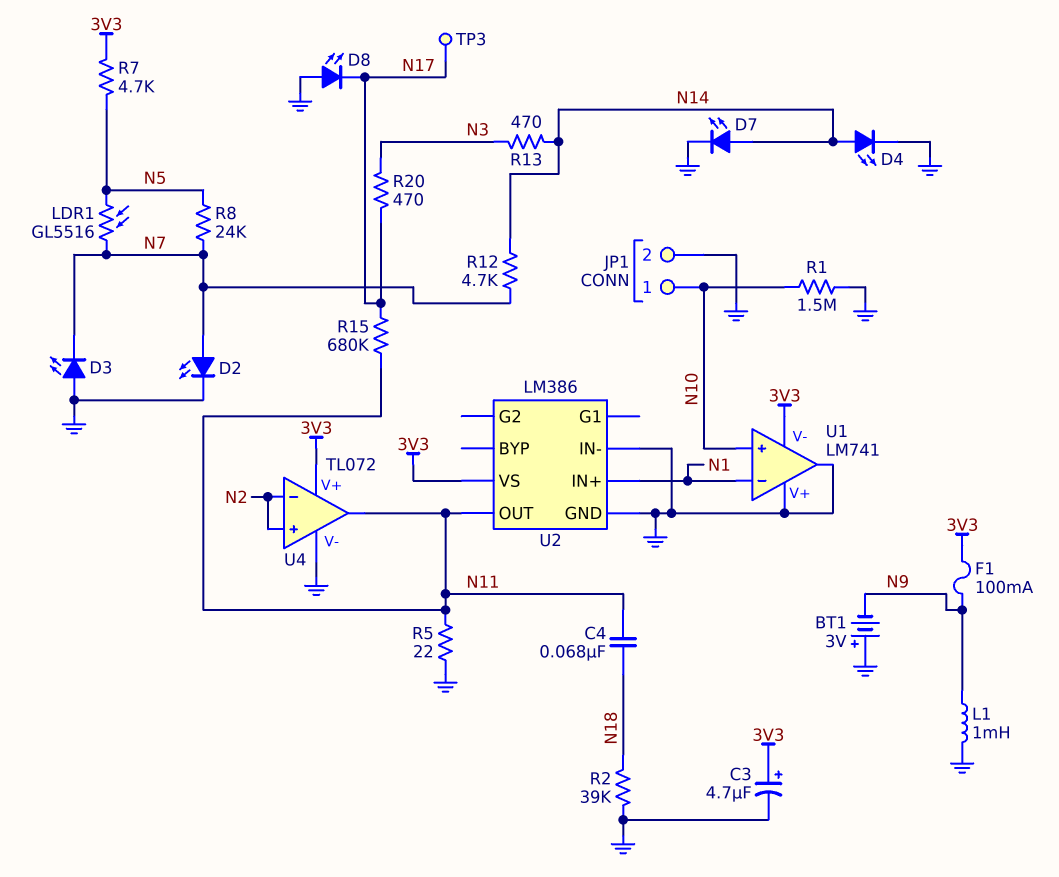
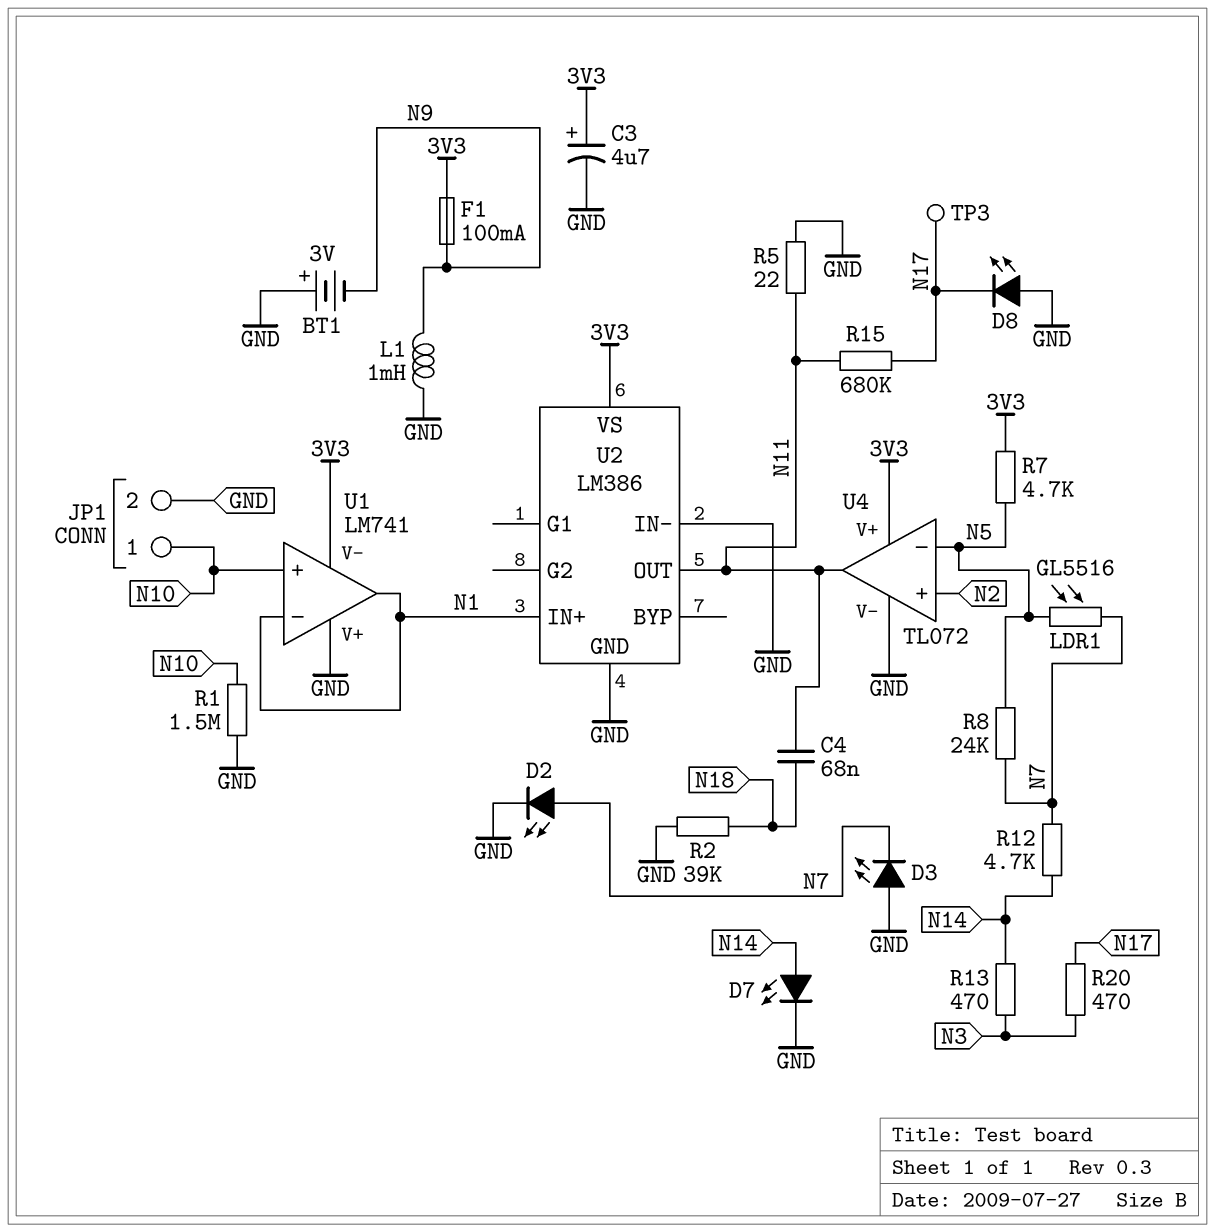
D4: LED (A N14, K GND) -> none
U1 pin out: GND -> N1
U4 pin in-: N2 -> N5

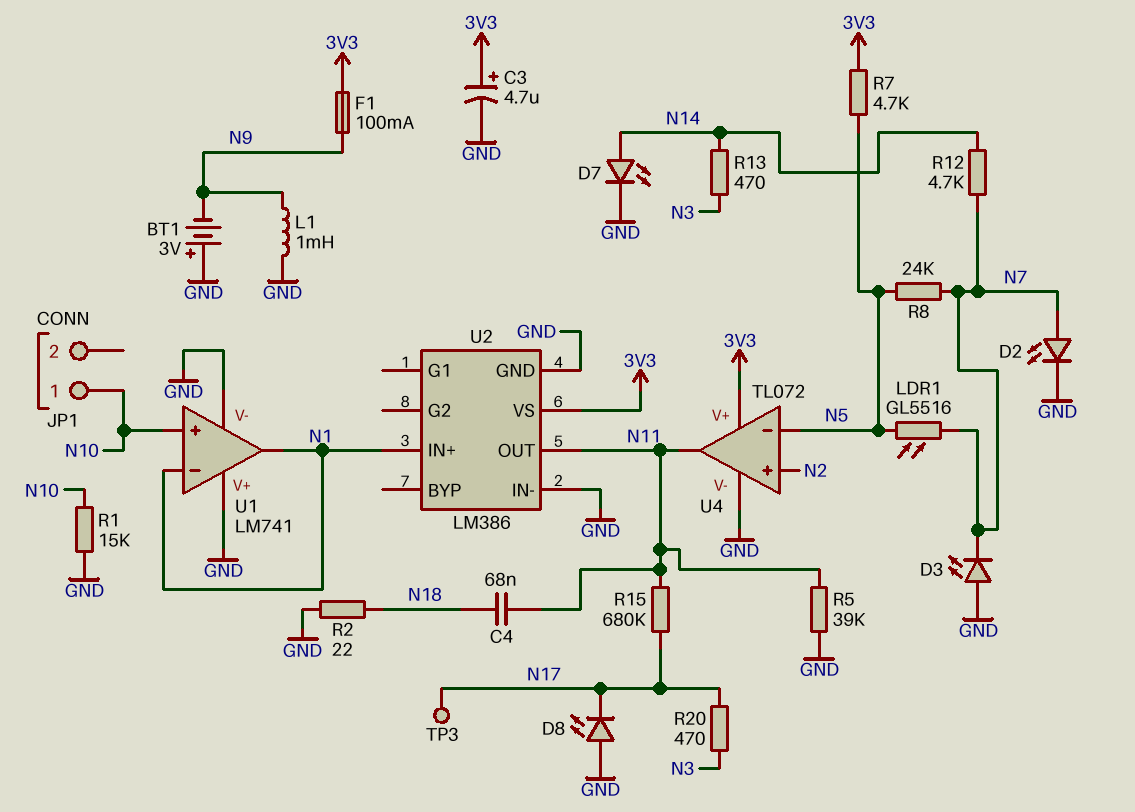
JP1 pin 2: GND -> none
R1: 1.5M (GND, N10) -> 15k (GND, N10)
R2: 39k (GND, N18) -> 22 (GND, N18)
R5: 22 (GND, N11) -> 39k (GND, N11)
U1 pin V-: 3V3 -> GND

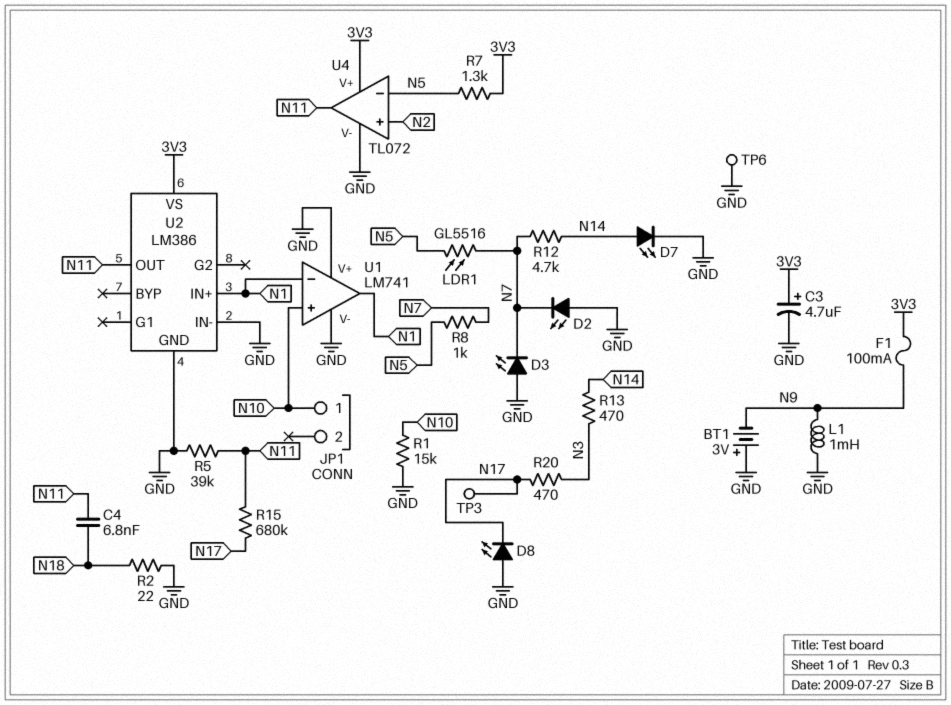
C4: 68nF (N11, N18) -> 6.8nF (N11, N18)
D2: LED (A N7, K GND) -> LED (A GND, K N7)
R7: 4.7k (3V3, N5) -> 1.3k (3V3, N5)
R8: 24k (N5, N7) -> 1k (N5, N7)
TP6: none -> test point (GND)

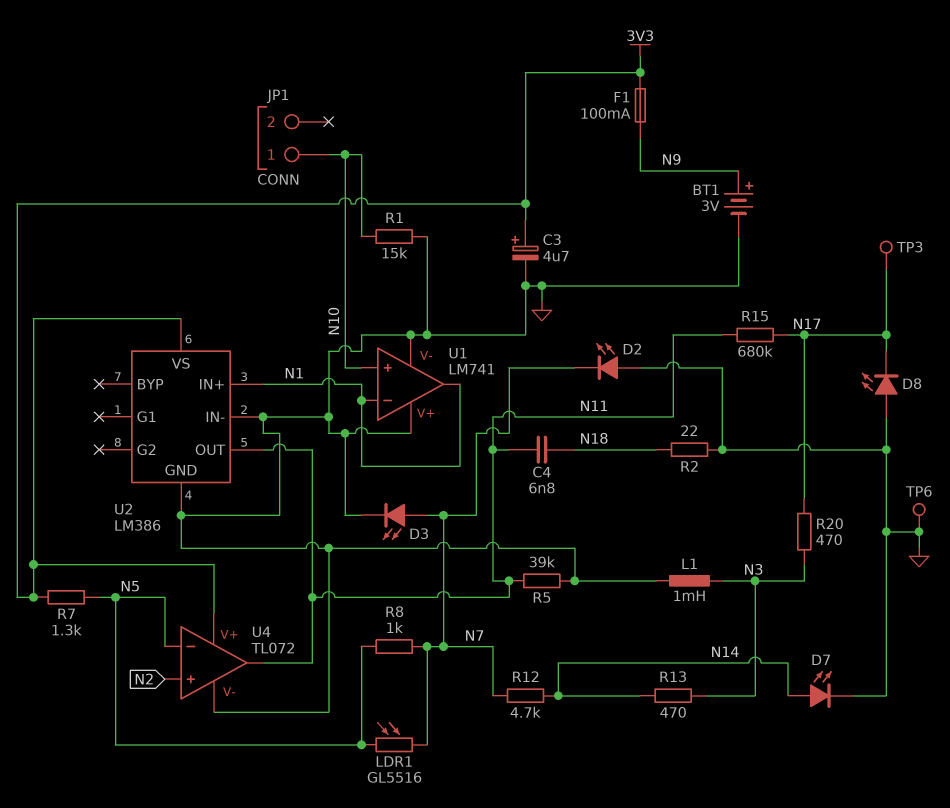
BT1: 3V (plus GND, minus N9) -> 3V (plus N9, minus GND)
D3: LED (A GND, K N7) -> LED (A N7, K GND)
L1: 1mH (GND, N9) -> 1mH (GND, N3)

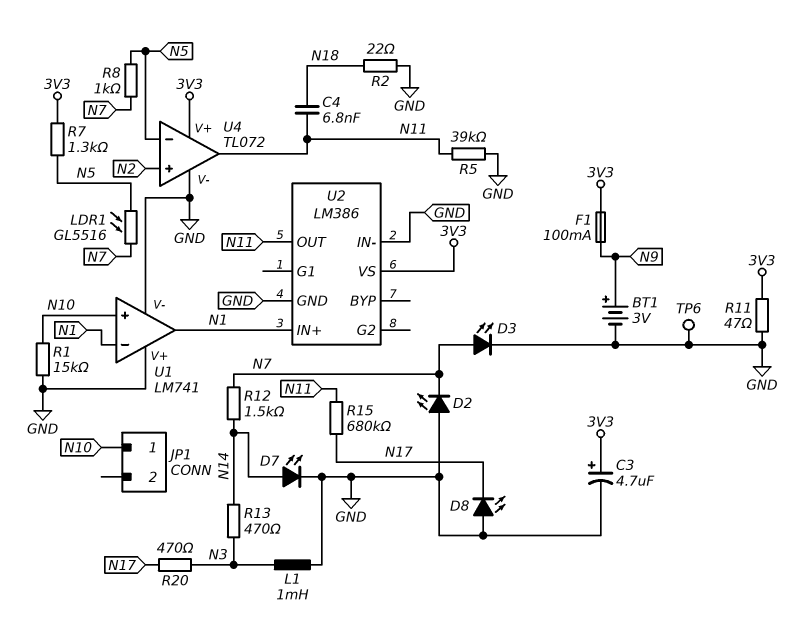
R11: none -> 47 (3V3, GND)
R12: 4.7k (N7, N14) -> 1.5k (N7, N14)
TP3: test point (N17) -> none

